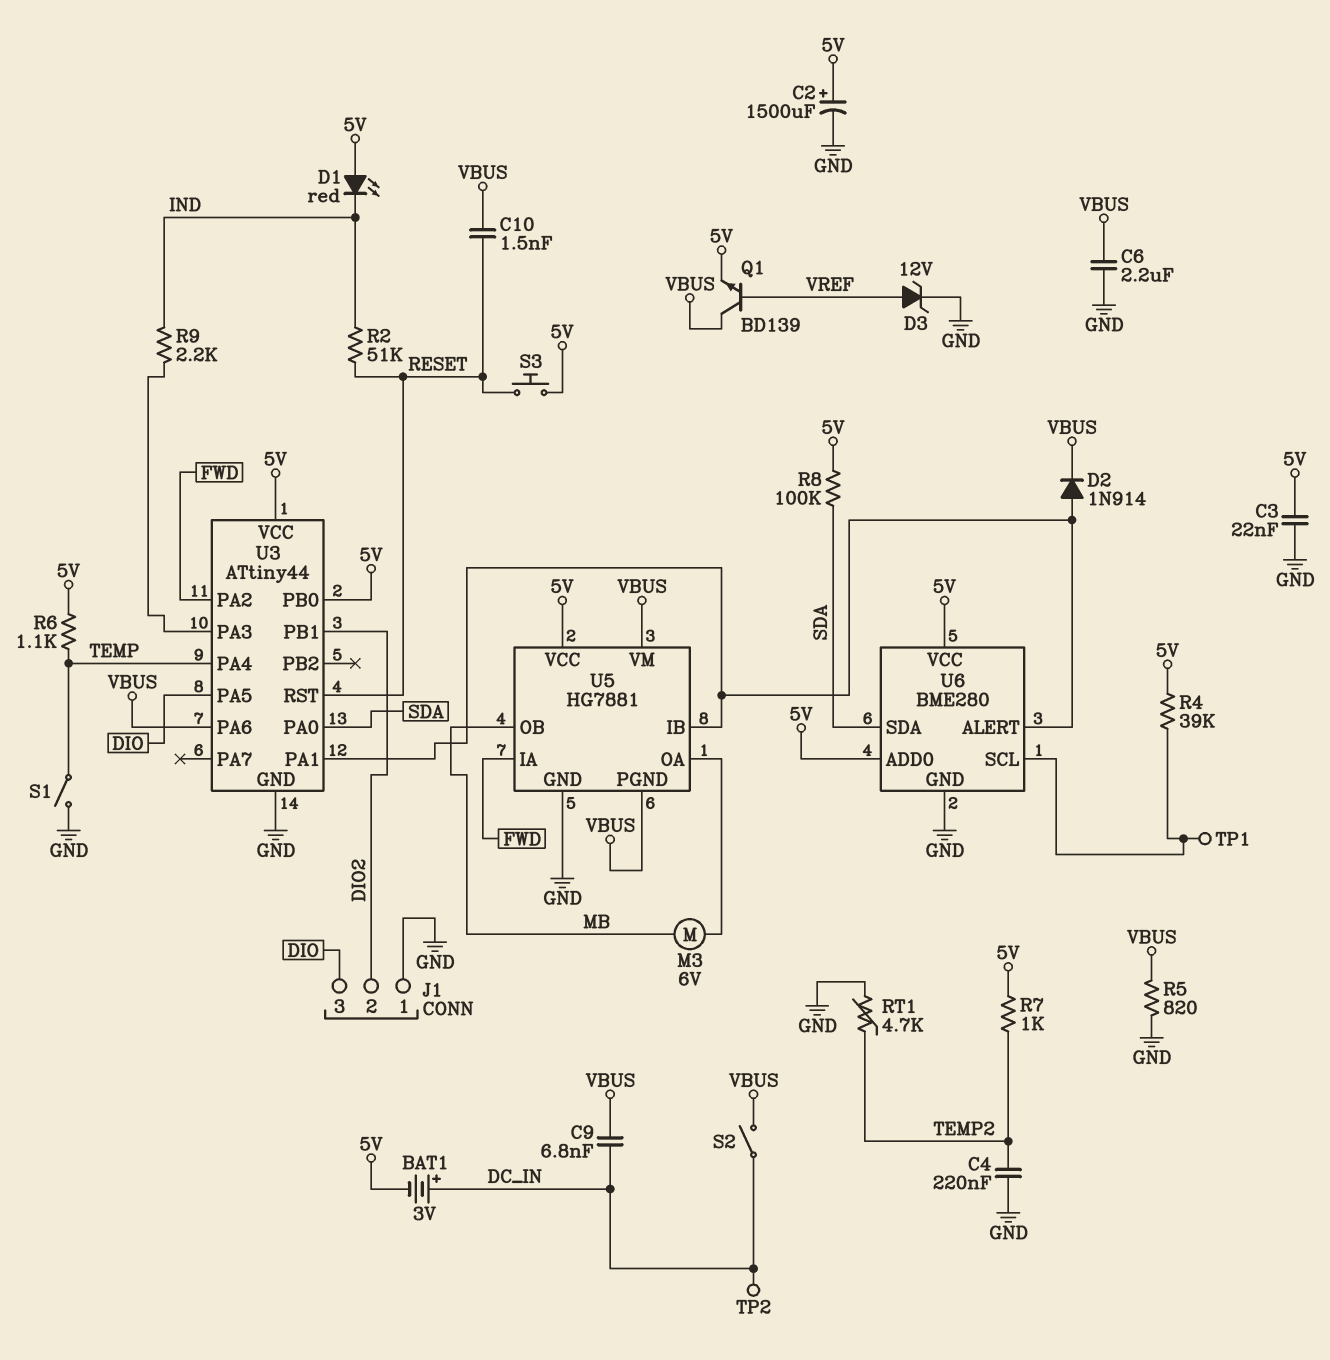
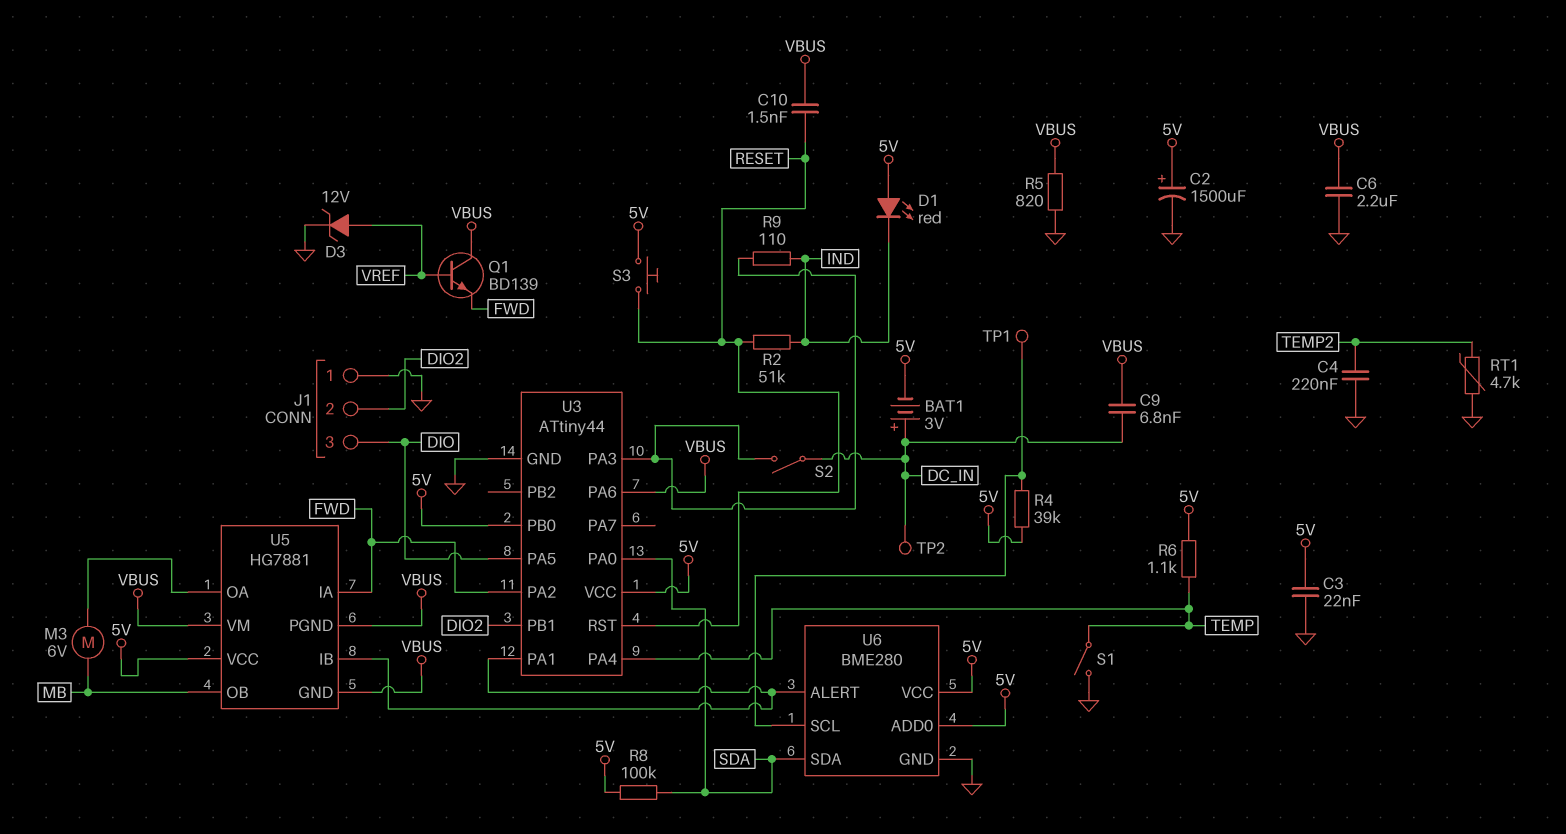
D2: diode 1N914 (A U3/PA1, K VBUS) -> none
Q1: NPN BD139 (B VREF, C VBUS, E 5V) -> NPN BD139 (B VREF, C VBUS, E FWD)
R7: 1k (5V, TEMP2) -> none
R9: 2.2k (IND, U3/PA3) -> 110 (IND, U3/PA3)
S2: switch (DC_IN, VBUS) -> switch (DC_IN, U3/PA3)
U5 pin GND: GND -> VBUS

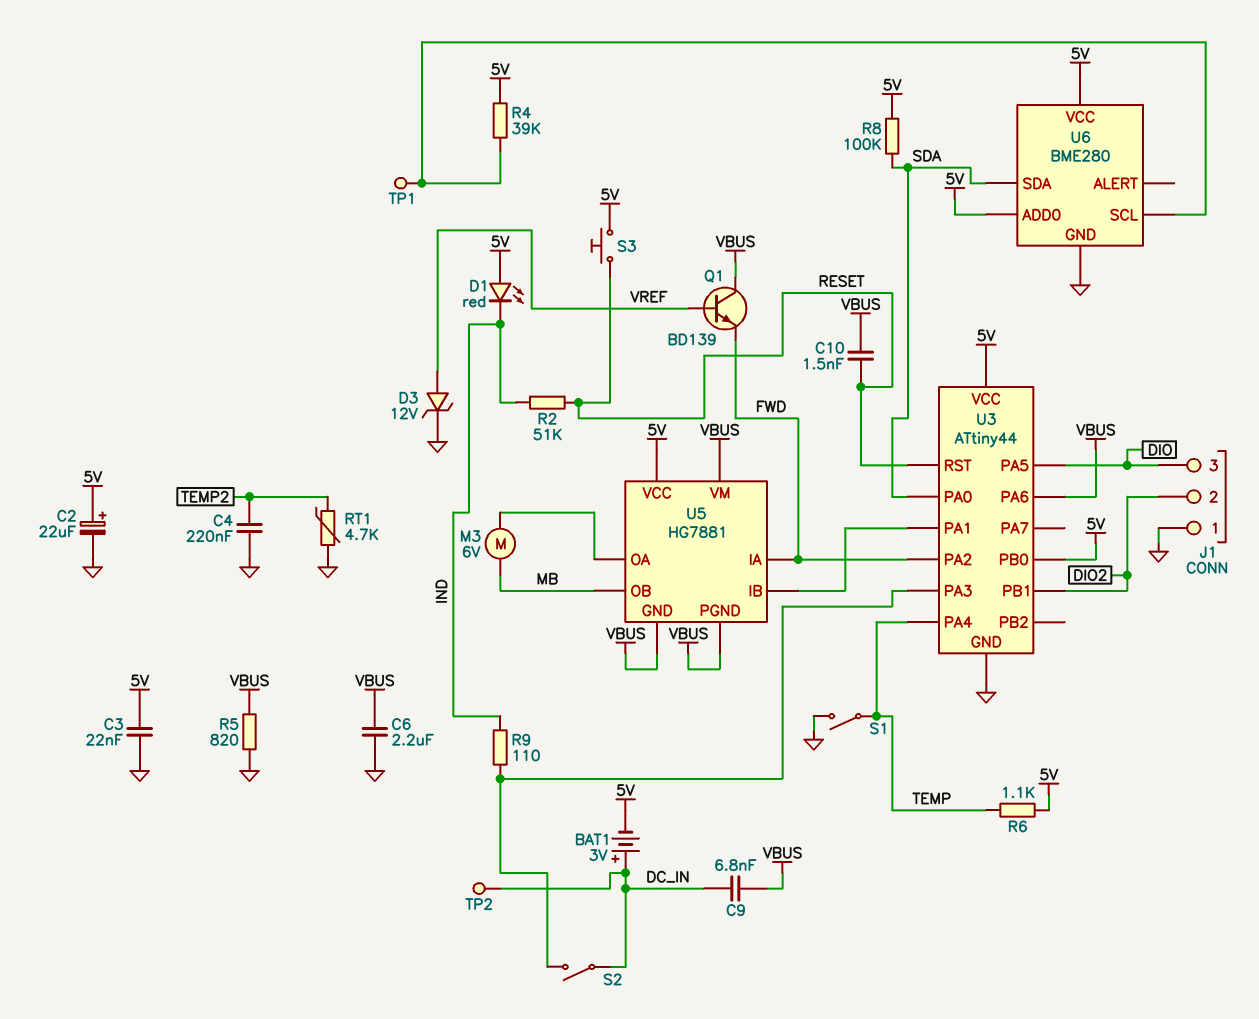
C2: 1500uF (plus 5V, minus GND) -> 22uF (plus 5V, minus GND)
U6 pin ALERT: U3/PA1 -> none

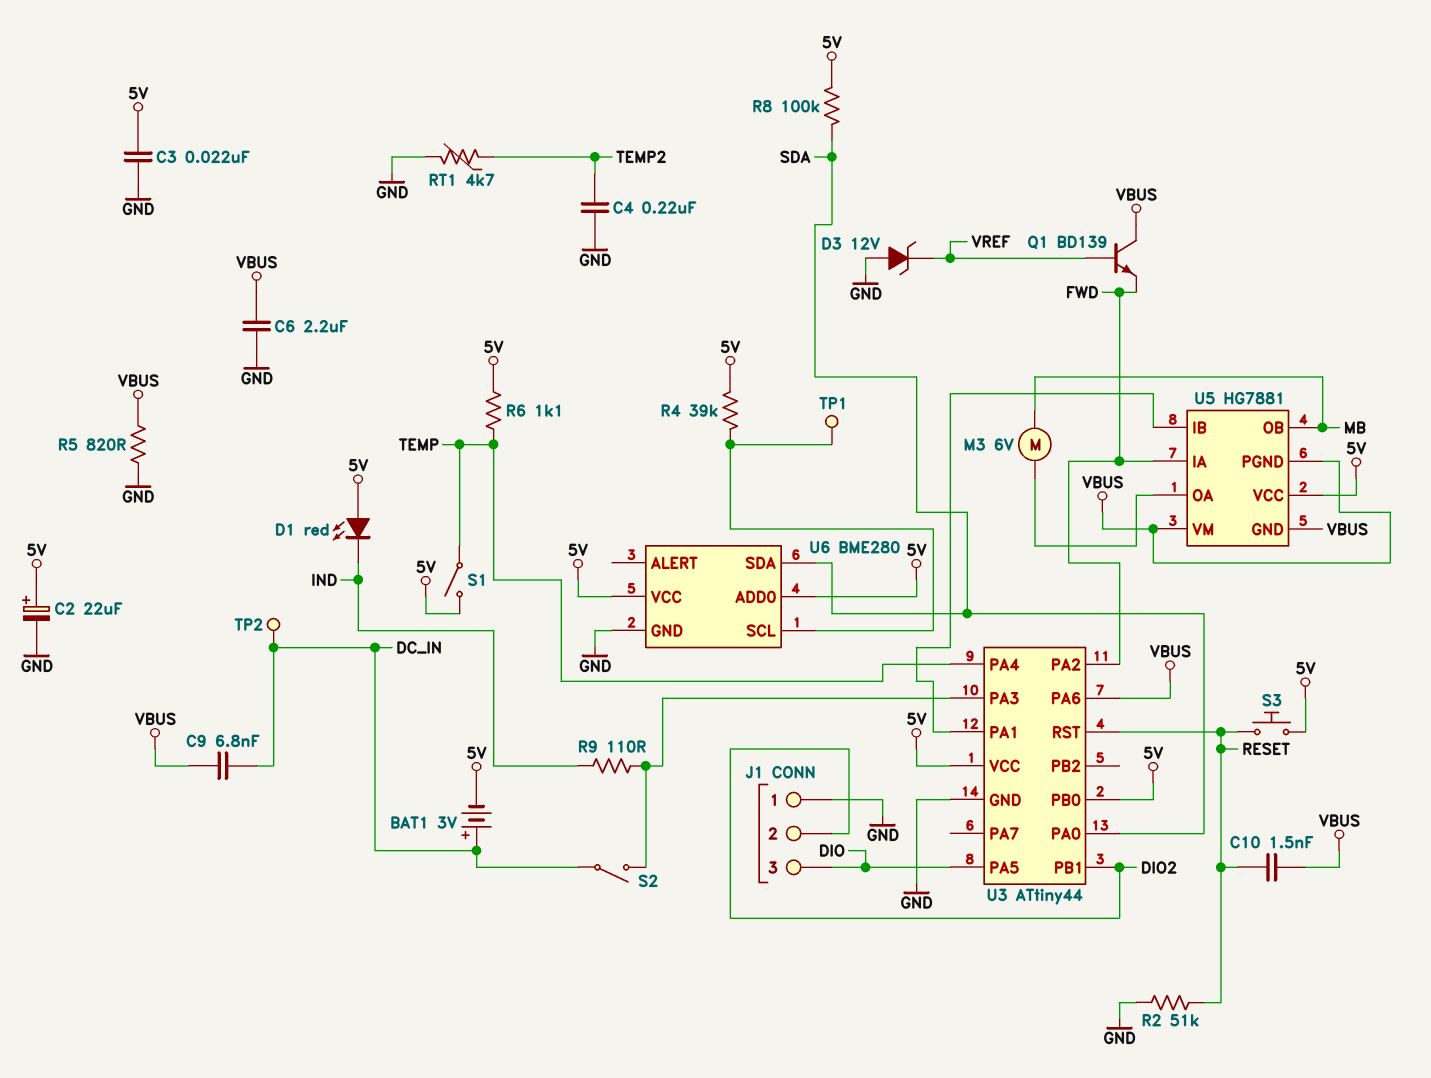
D3: zener 12V (A VREF, K GND) -> zener 12V (A GND, K VREF)
R2: 51k (IND, RESET) -> 51k (GND, RESET)
S1: switch (GND, TEMP) -> switch (5V, TEMP)

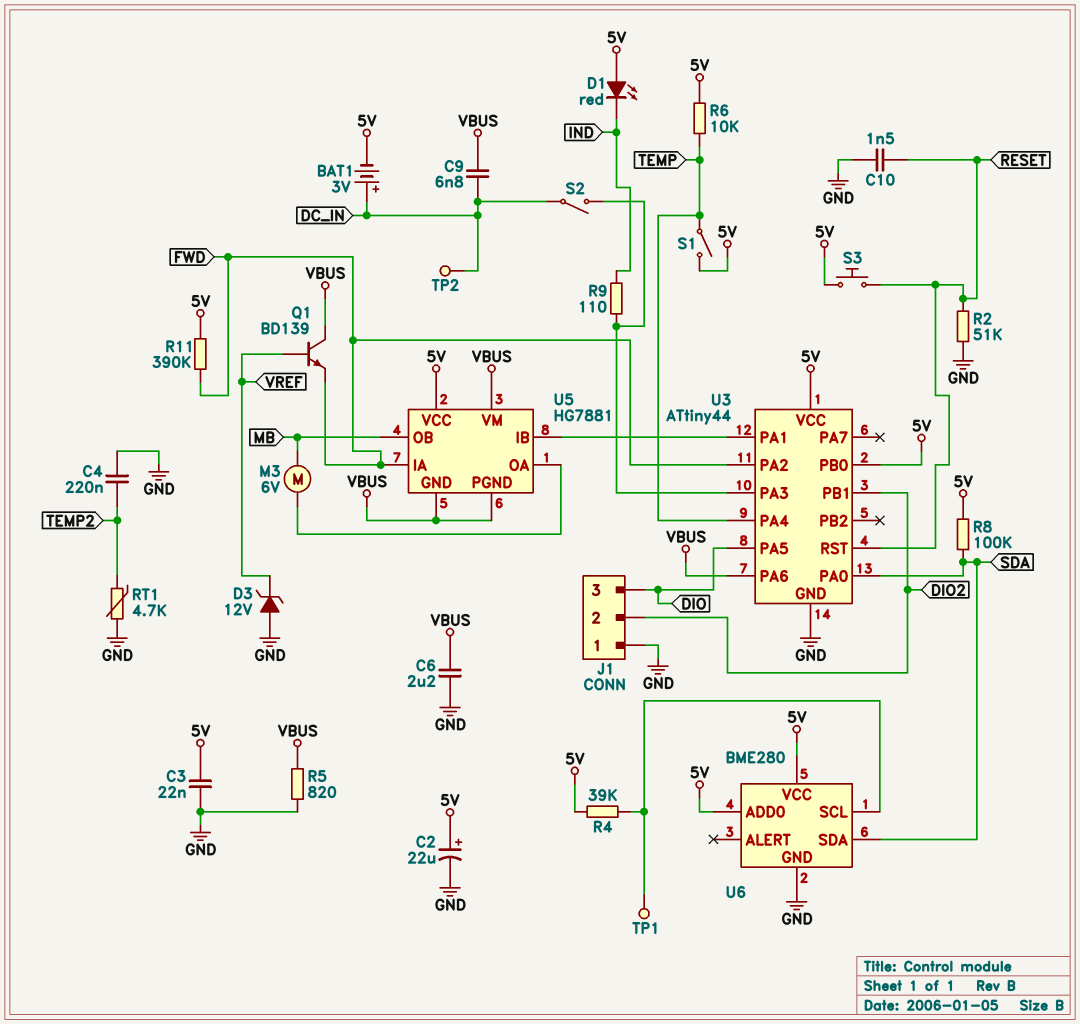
C10: 1.5nF (RESET, VBUS) -> 1.5nF (GND, RESET)
R6: 1.1k (5V, TEMP) -> 10k (5V, TEMP)
R11: none -> 390k (5V, FWD)

